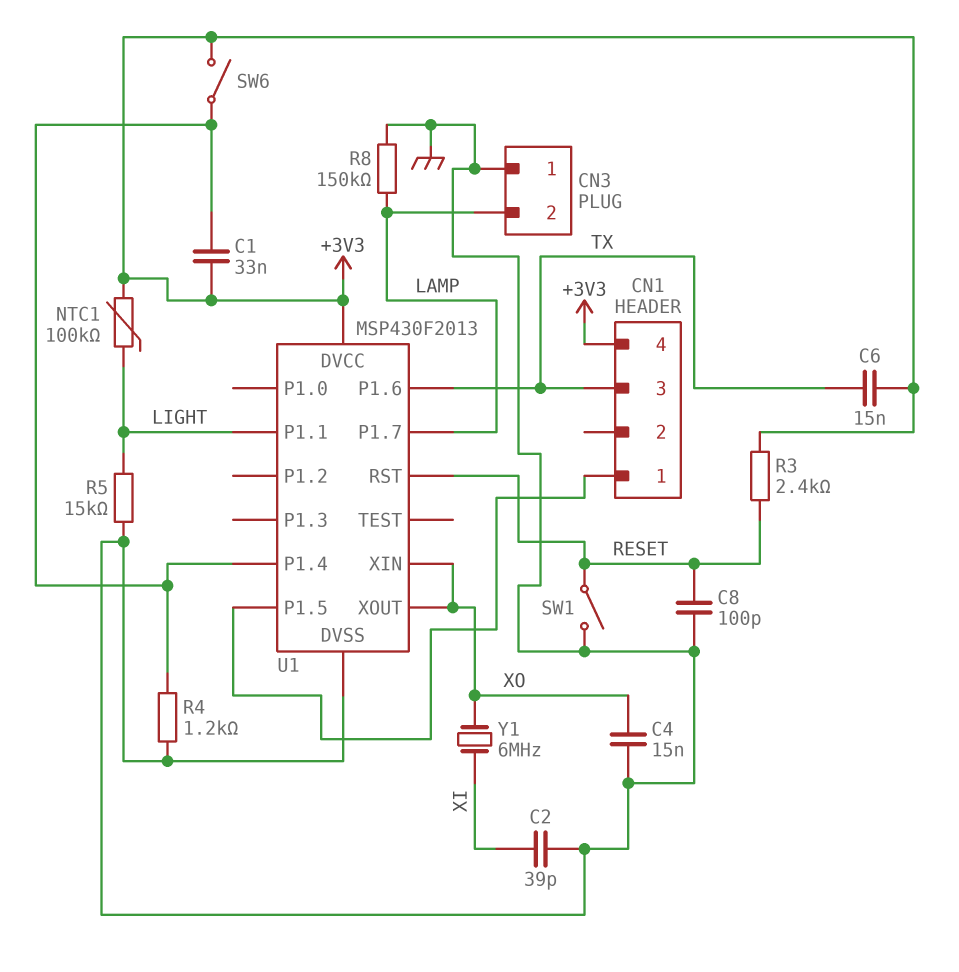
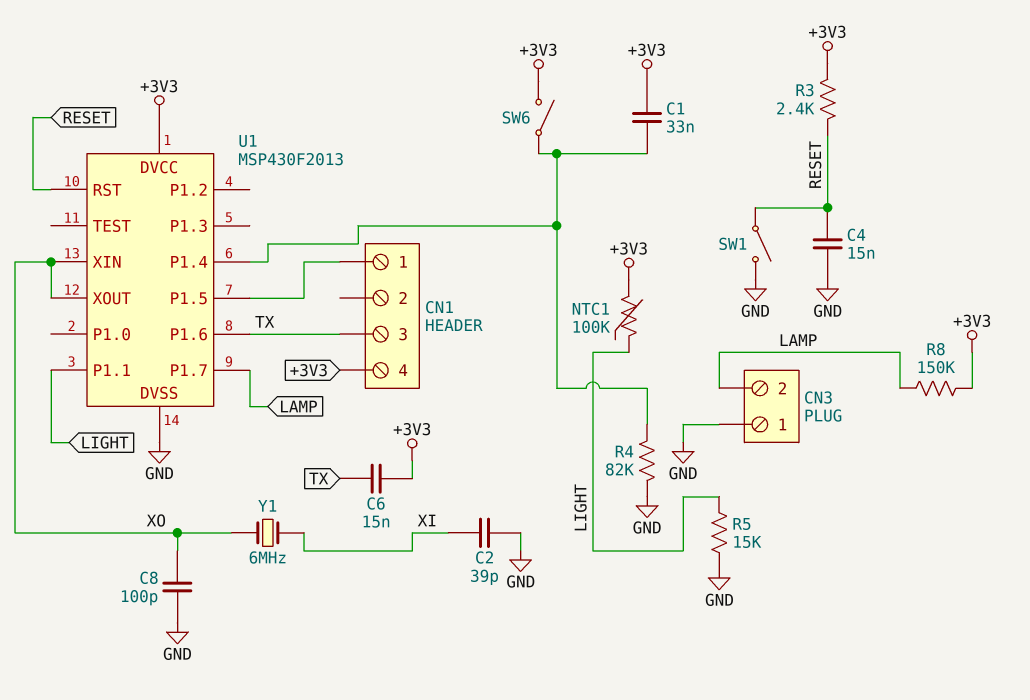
C4: 15nF (GND, XO) -> 15nF (GND, RESET)
C8: 100pF (GND, RESET) -> 100pF (GND, XO)
R4: 1.2k (GND, U1/P1.4) -> 82k (GND, U1/P1.4)
R8: 150k (GND, LAMP) -> 150k (+3V3, LAMP)

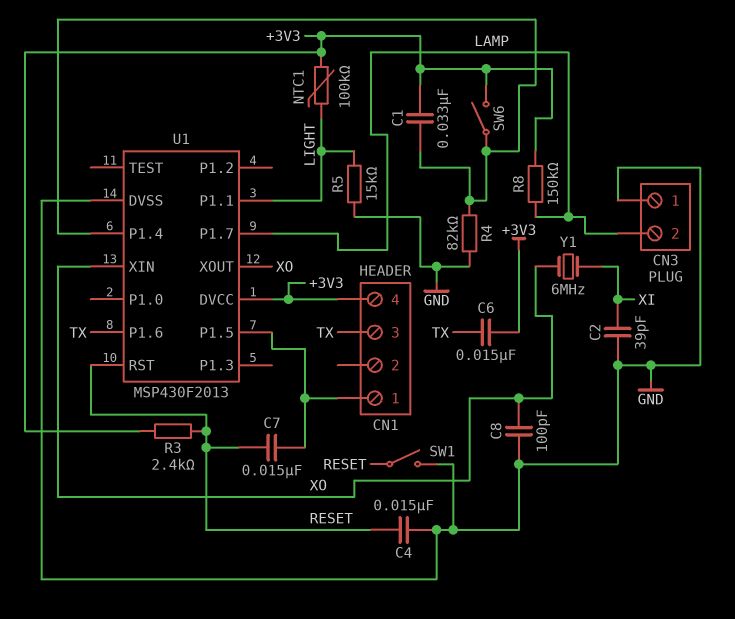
C7: none -> 15nF (CN1/1, RESET)

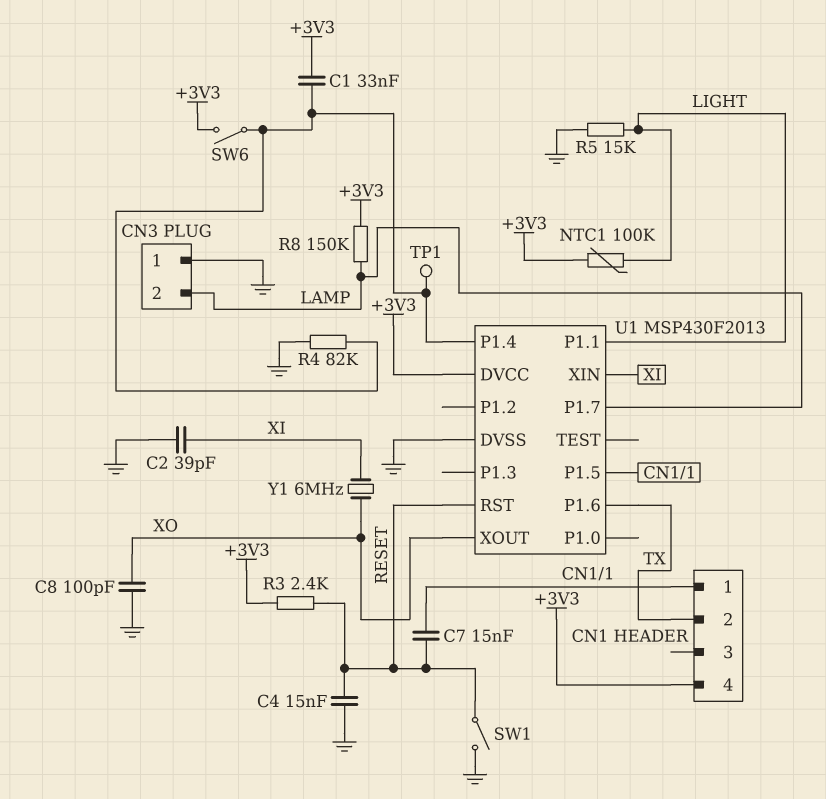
C6: 15nF (+3V3, TX) -> none
CN1 pin 2: none -> TX
CN1 pin 3: TX -> none
TP1: none -> test point (U1/P1.4)
U1 pin XIN: XO -> XI

